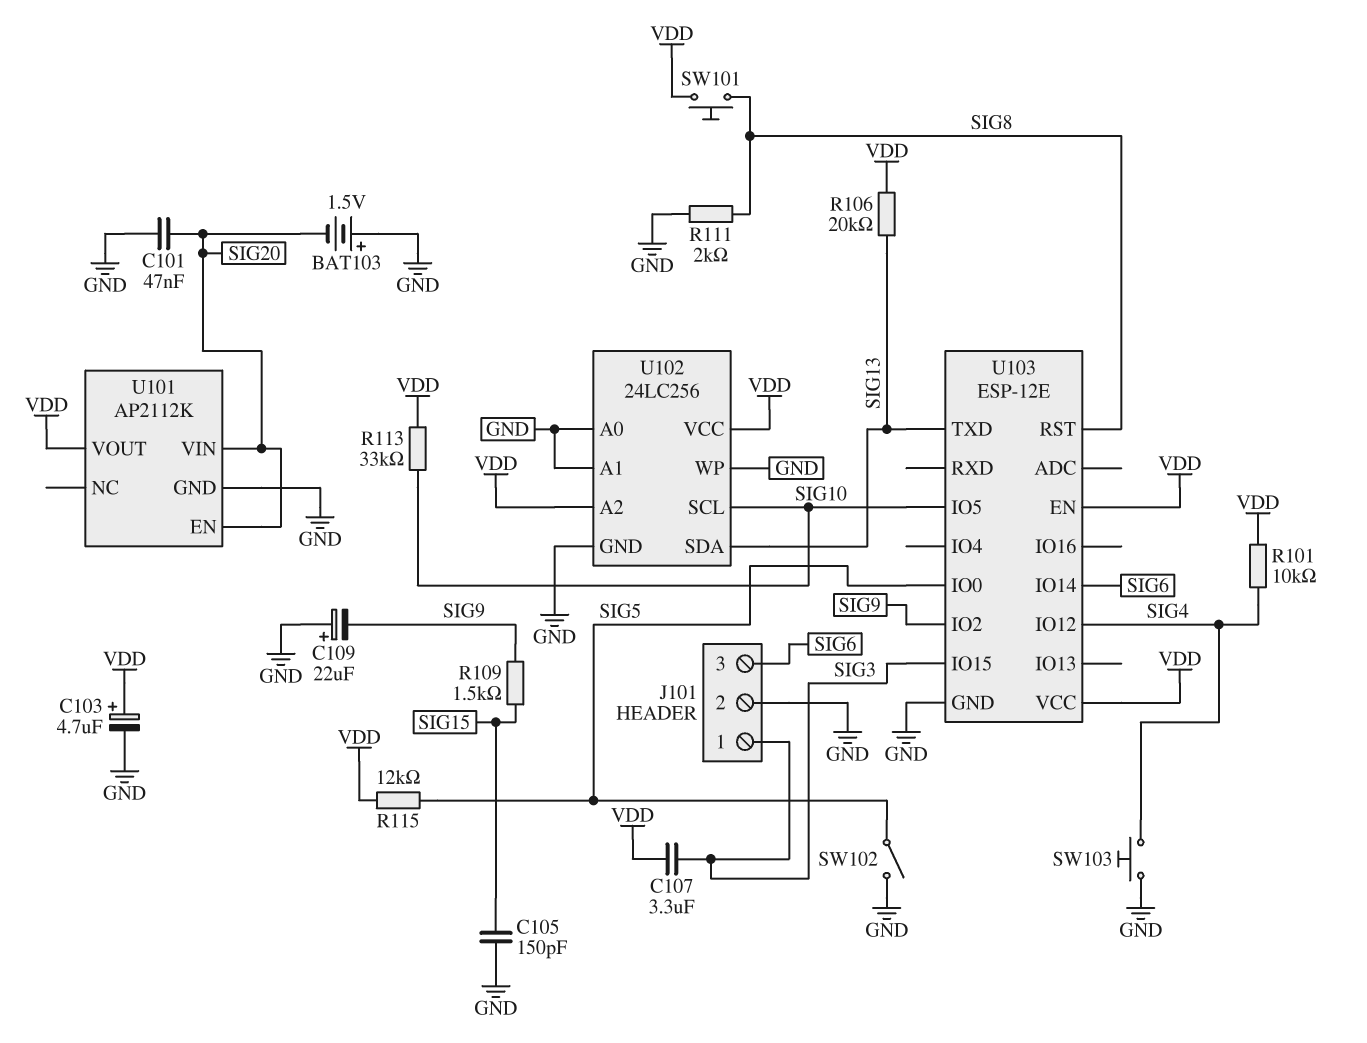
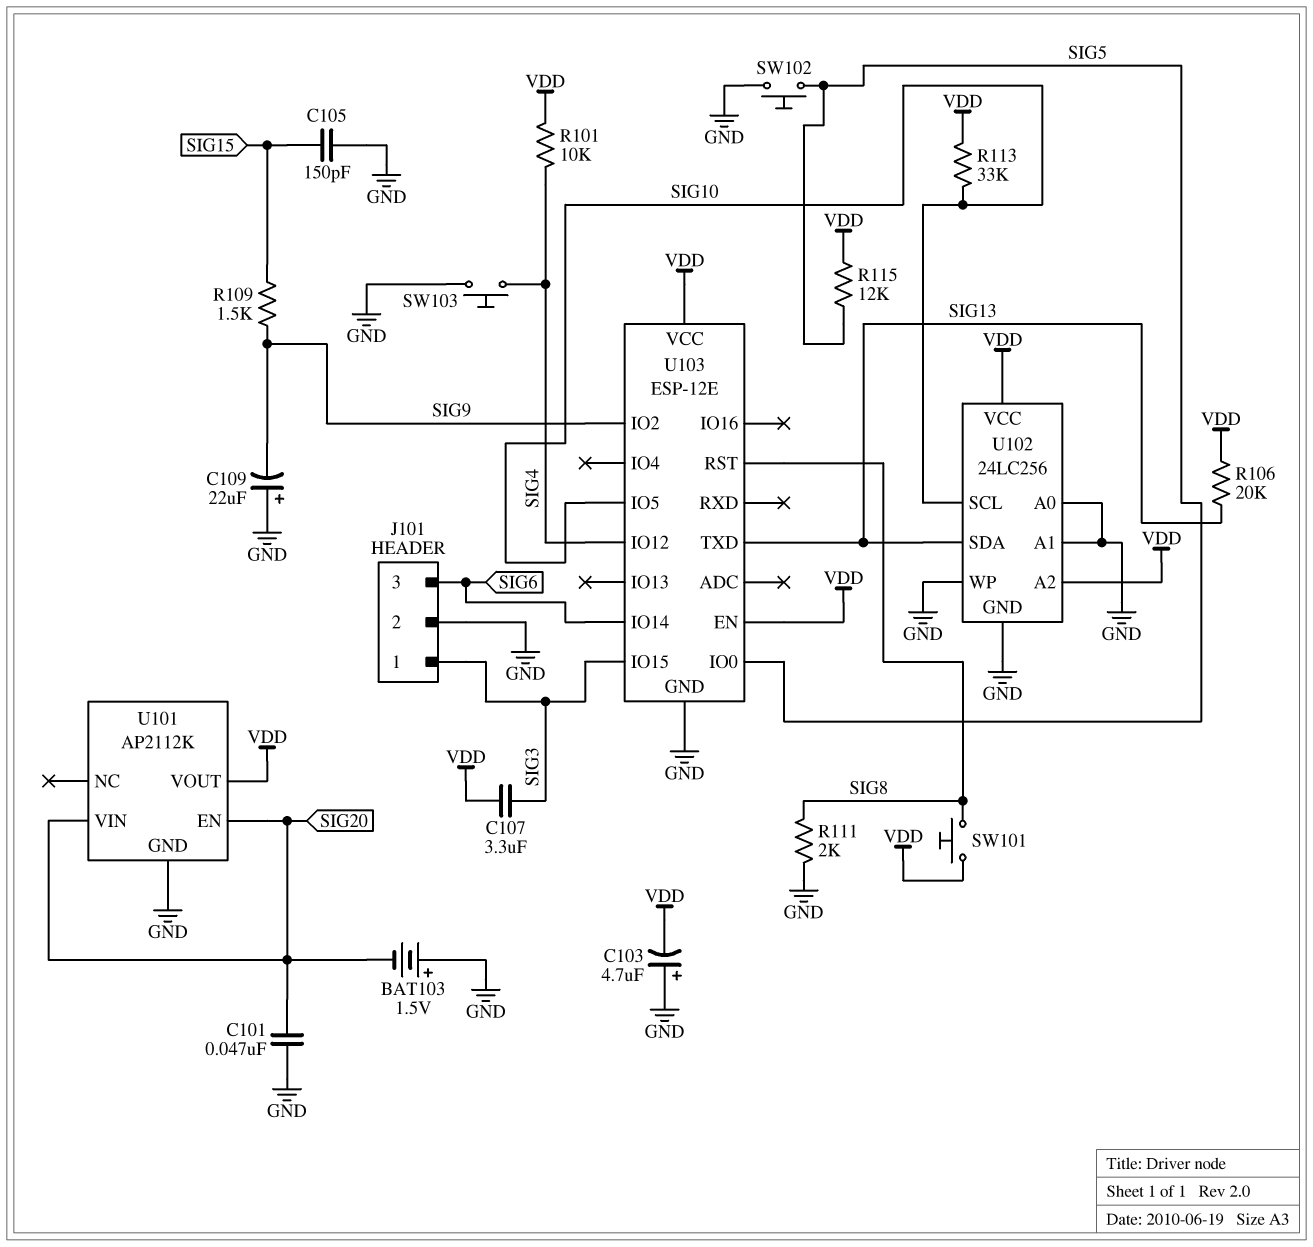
C103: 4.7uF (plus VDD, minus GND) -> 4.7uF (plus GND, minus VDD)
SW102: switch (GND, SIG5) -> button (GND, SIG5)

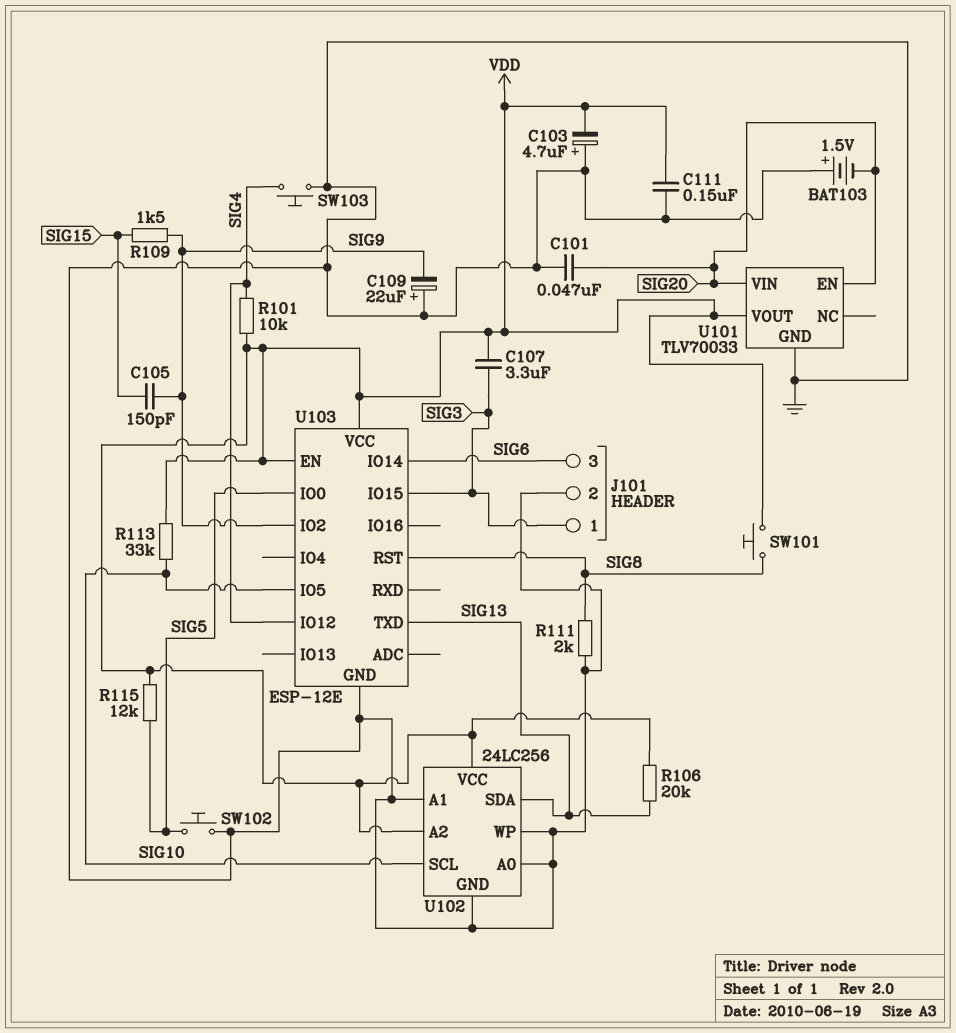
C105: 150pF (GND, SIG15) -> 150pF (SIG9, SIG15)
C111: none -> 150nF (GND, VDD)
U101: AP2112K -> TLV70033

